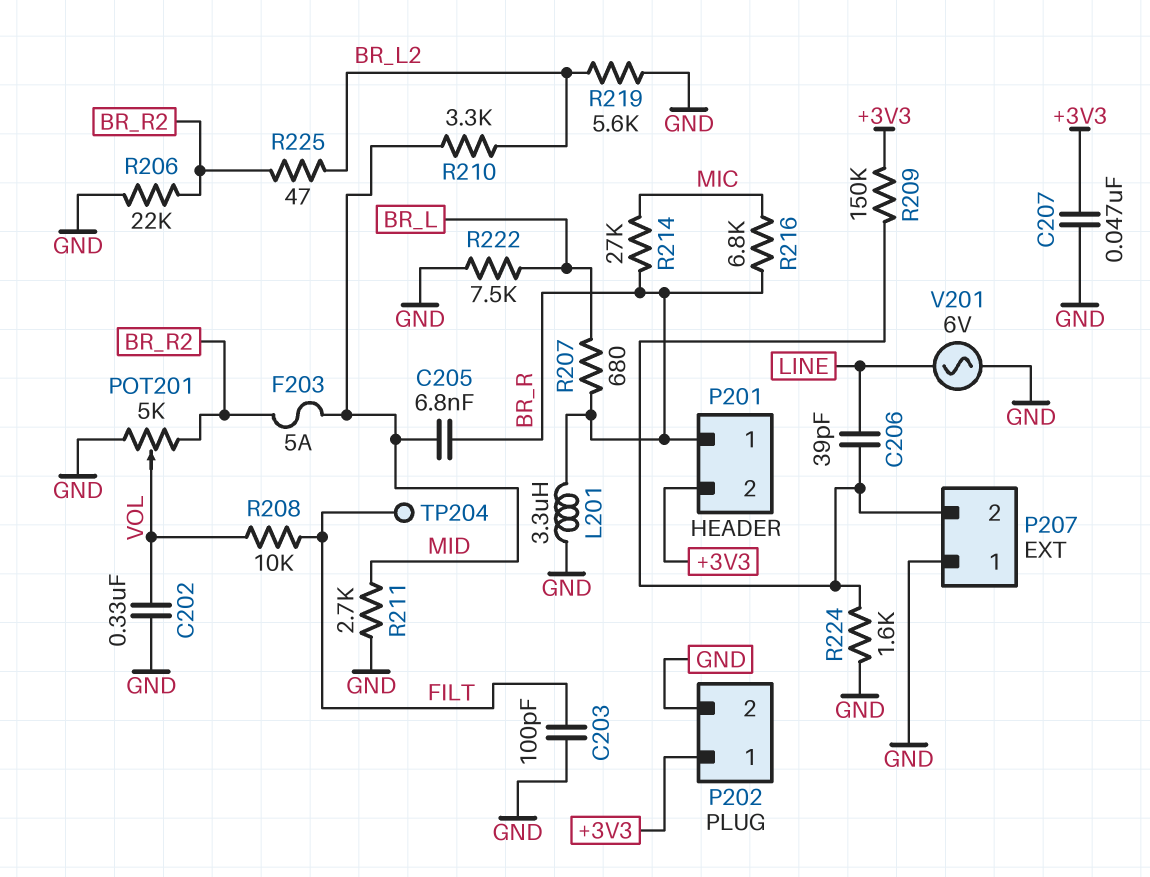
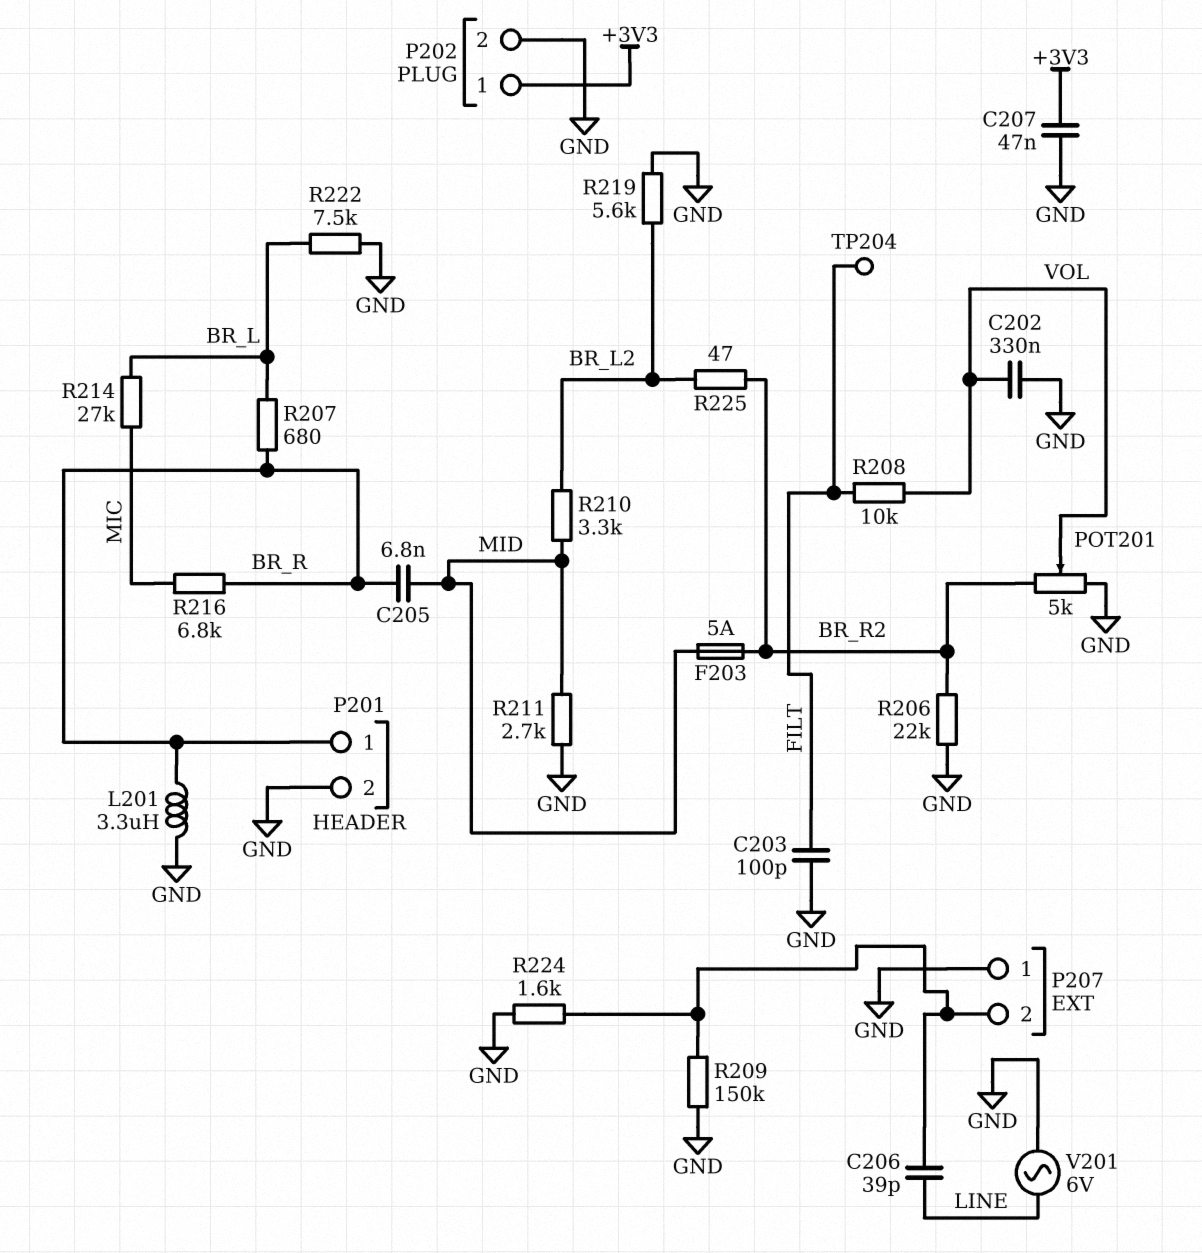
P201 pin 2: +3V3 -> GND
R209: 150k (+3V3, P207/2) -> 150k (GND, P207/2)
R214: 27k (BR_R, MIC) -> 27k (BR_L, MIC)

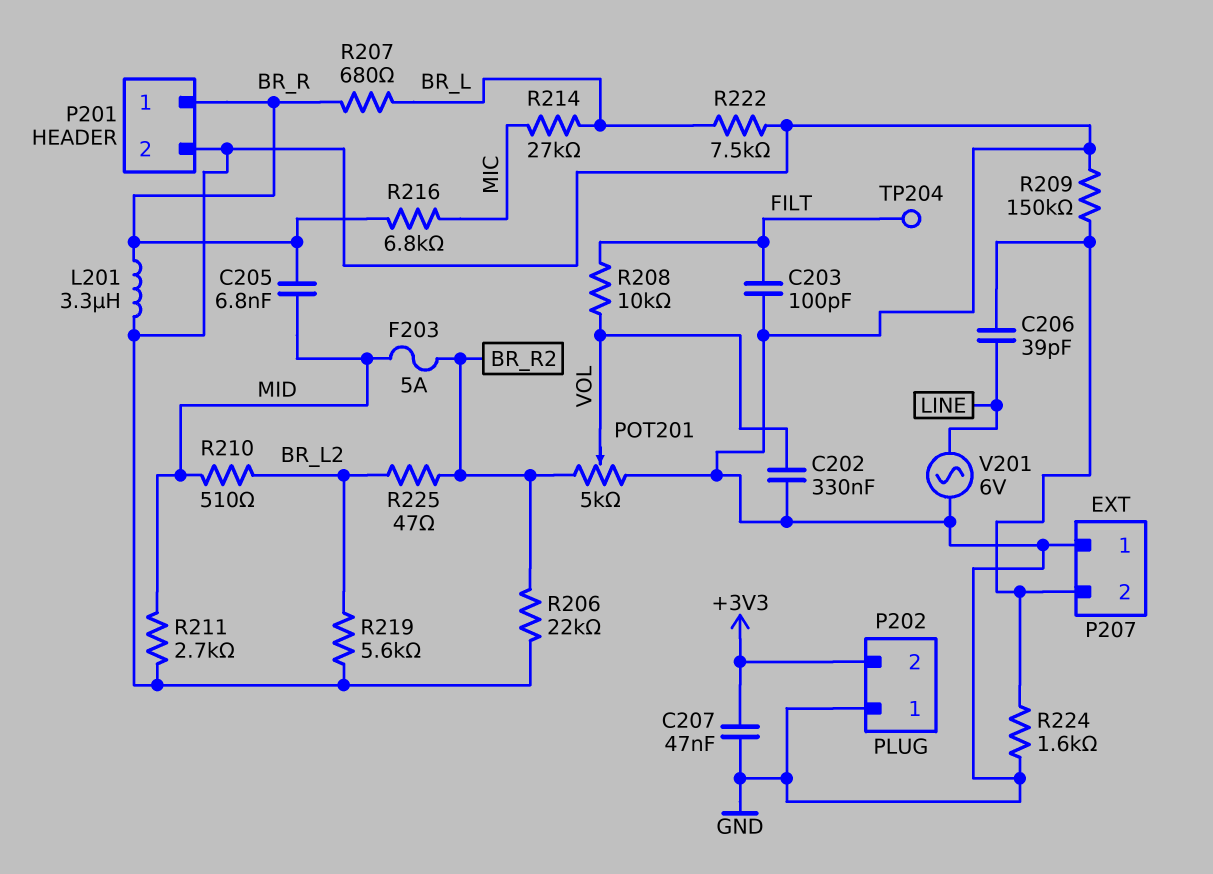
P202 pin 1: +3V3 -> GND
P202 pin 2: GND -> +3V3
R210: 3.3k (BR_L2, MID) -> 510 (BR_L2, MID)

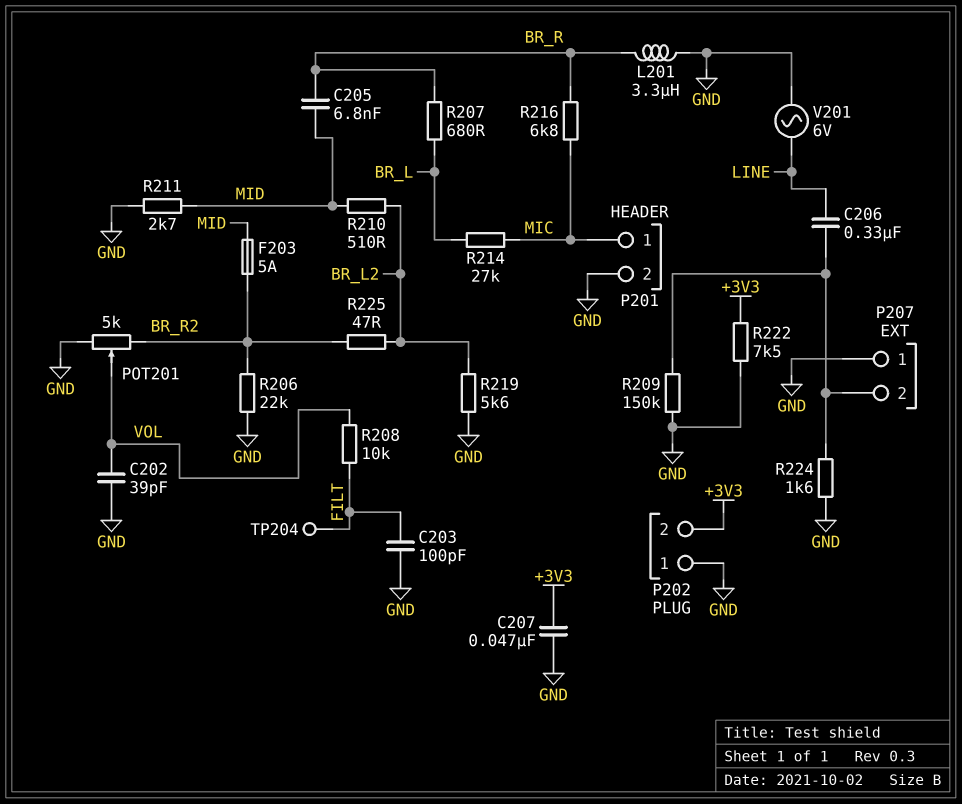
C202: 330nF (GND, VOL) -> 39pF (GND, VOL)
C206: 39pF (LINE, P207/2) -> 330nF (LINE, P207/2)
P201 pin 1: BR_R -> MIC
R222: 7.5k (BR_L, GND) -> 7.5k (+3V3, GND)

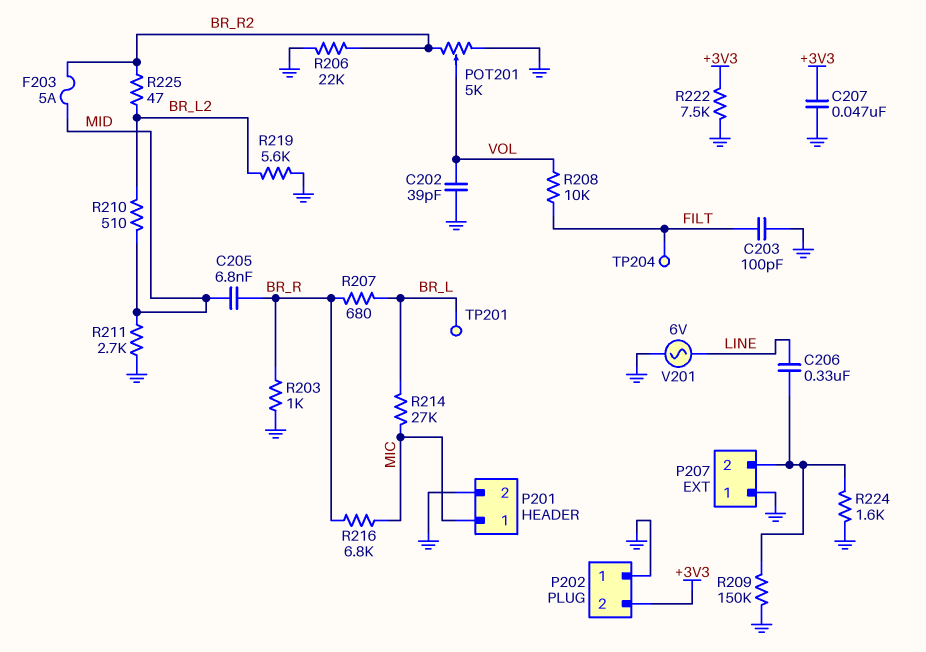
L201: 3.3uH (BR_R, GND) -> none
R203: none -> 1k (BR_R, GND)
TP201: none -> test point (BR_L)

